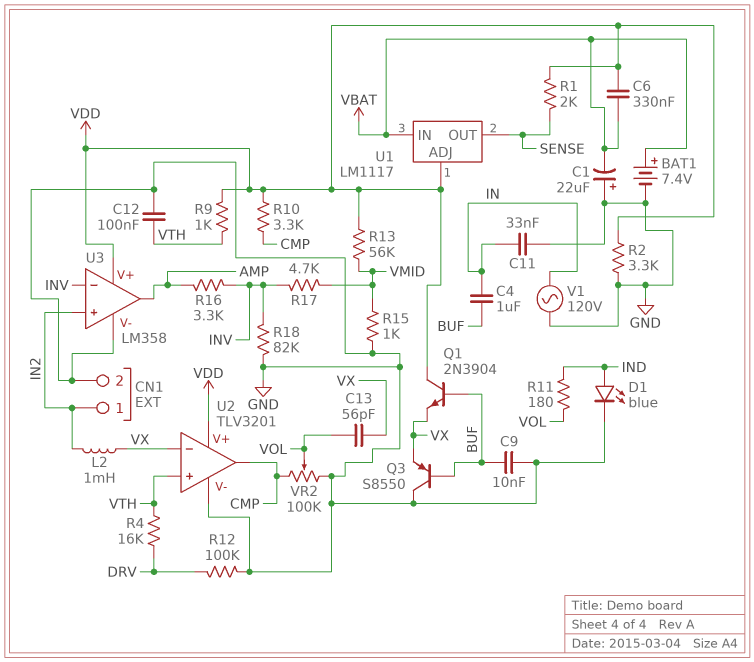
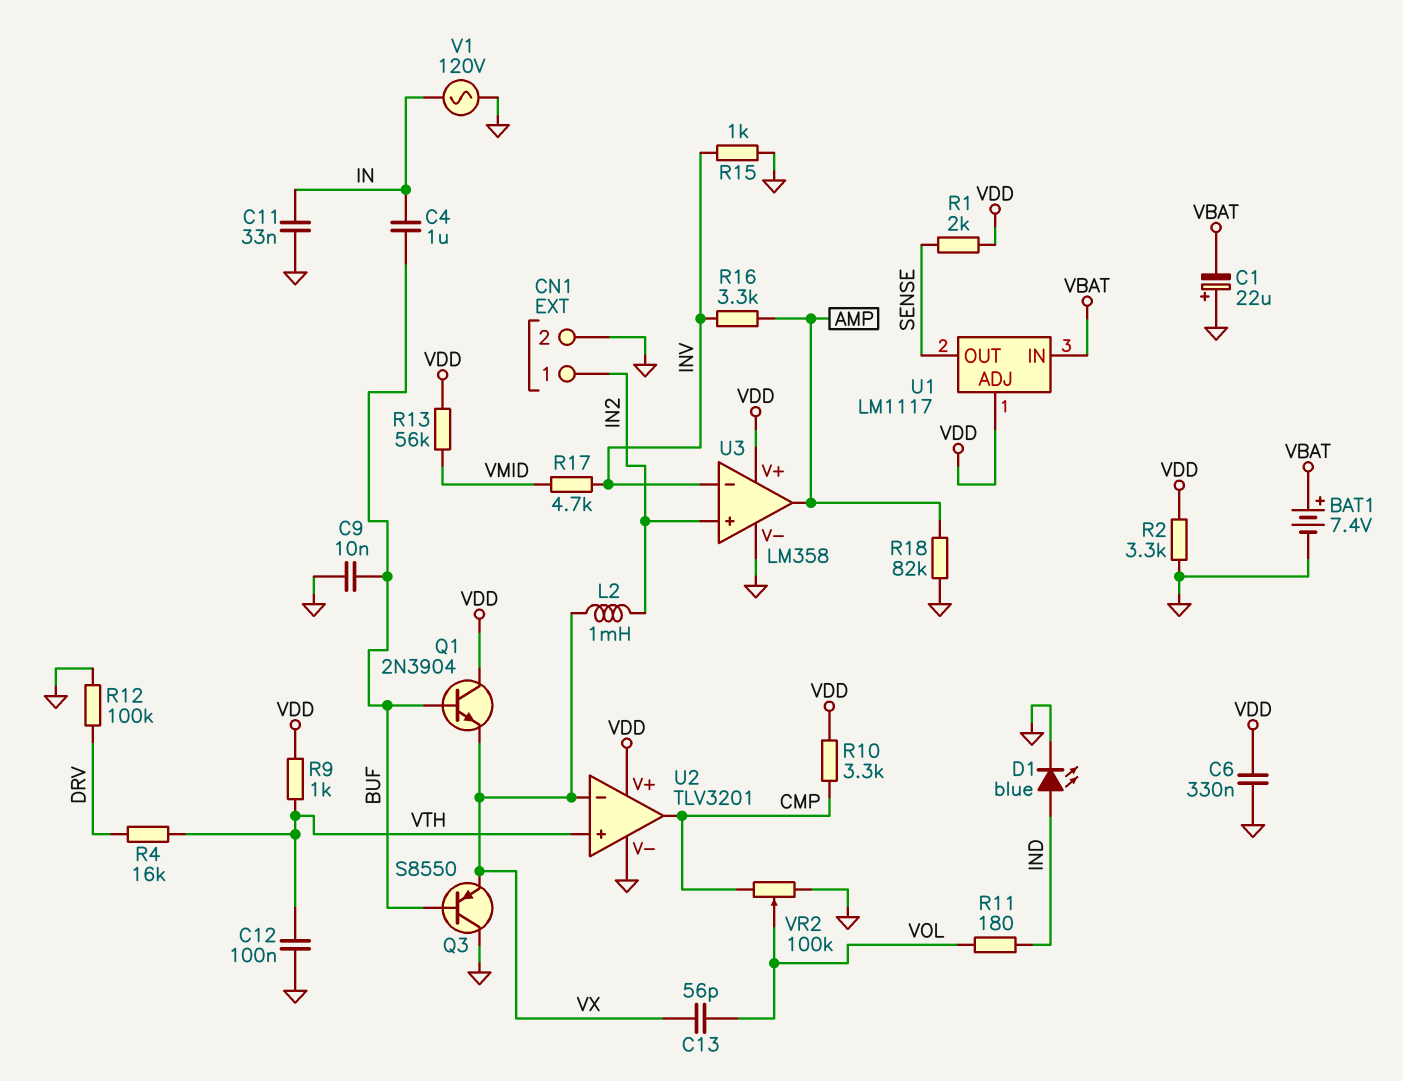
C6: 330nF (VBAT, VDD) -> 330nF (GND, VDD)
R15: 1k (GND, VMID) -> 1k (GND, INV)
R18: 82k (GND, INV) -> 82k (AMP, GND)

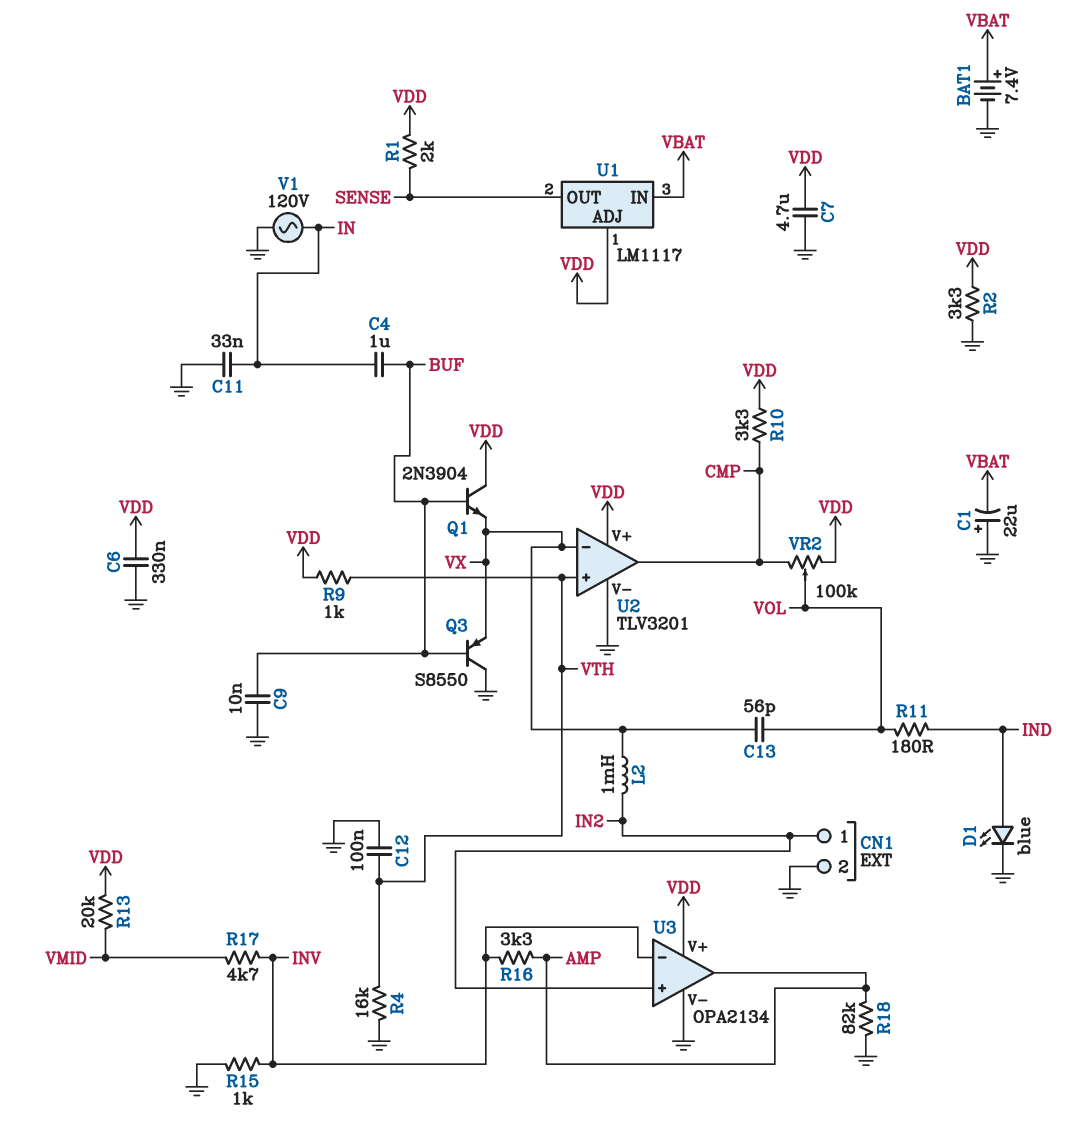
C7: none -> 4.7uF (GND, VDD)
R4: 16k (DRV, VTH) -> 16k (GND, VTH)
R12: 100k (DRV, GND) -> none
R13: 56k (VDD, VMID) -> 20k (VDD, VMID)
U3: LM358 -> OPA2134
VR2: 100k (CMP, GND, wiper VOL) -> 100k (CMP, VDD, wiper VOL)

